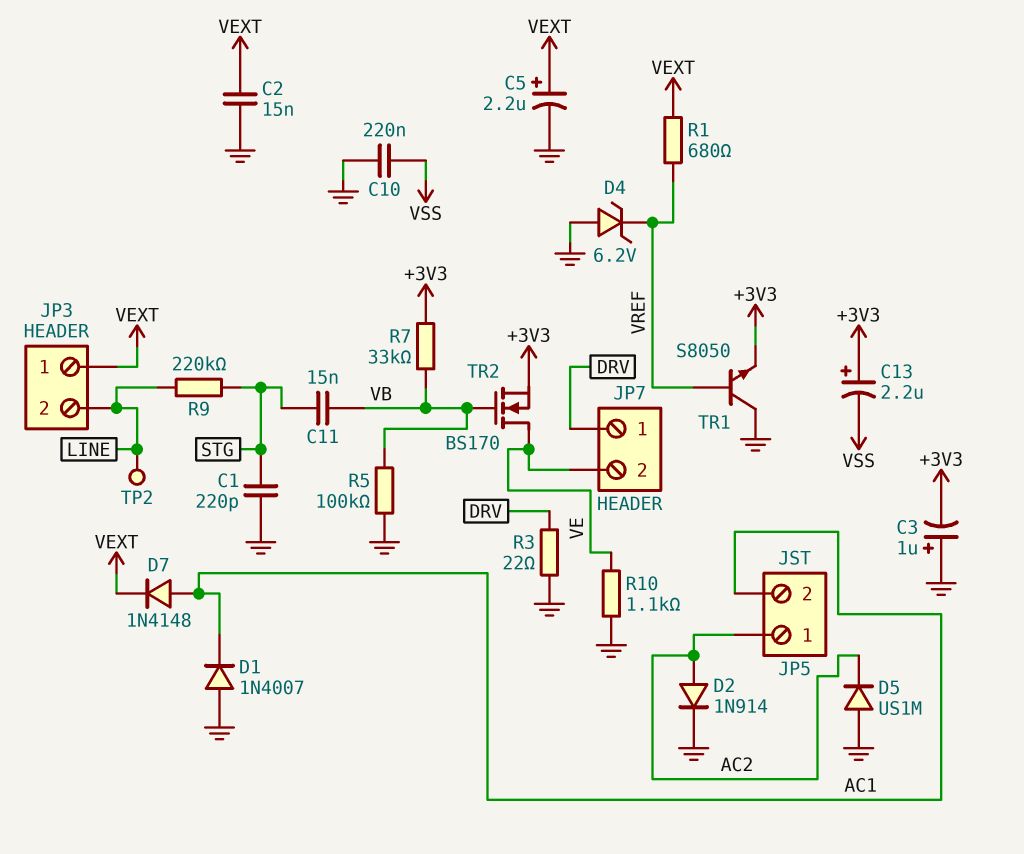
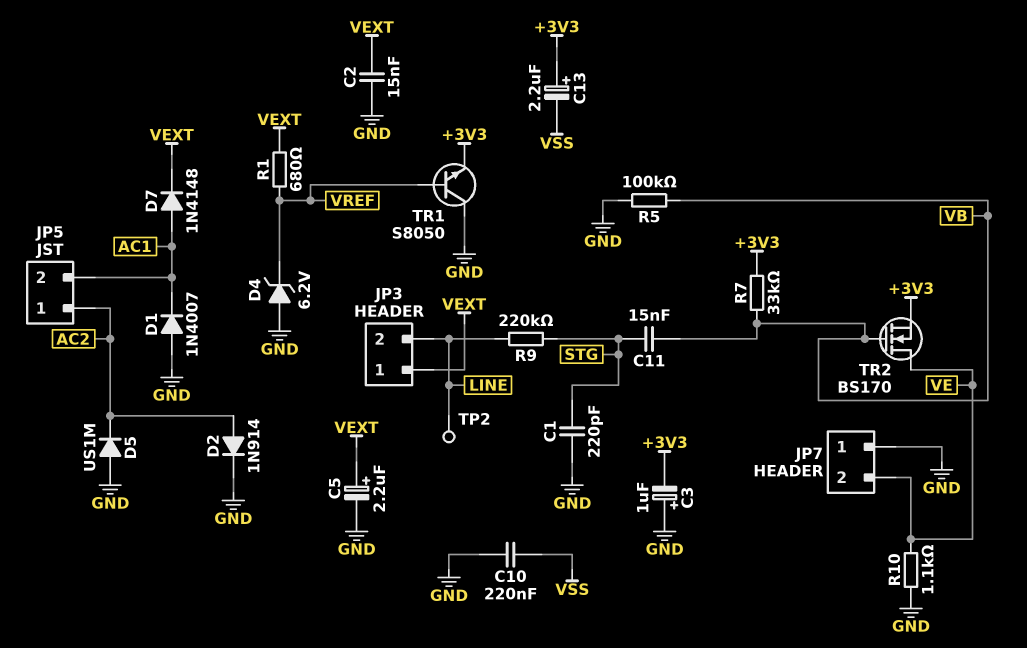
JP7 pin 1: DRV -> GND
R3: 22 (DRV, GND) -> none

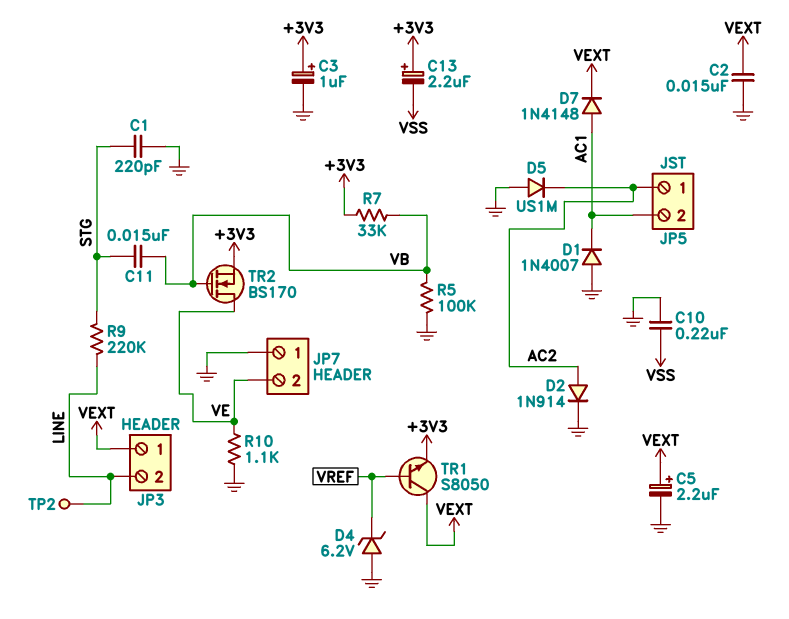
C3: 1uF (plus GND, minus +3V3) -> 1uF (plus +3V3, minus GND)
R1: 680 (VEXT, VREF) -> none
TR1: NPN S8050 (B VREF, C GND, E +3V3) -> NPN S8050 (B VREF, C VEXT, E +3V3)

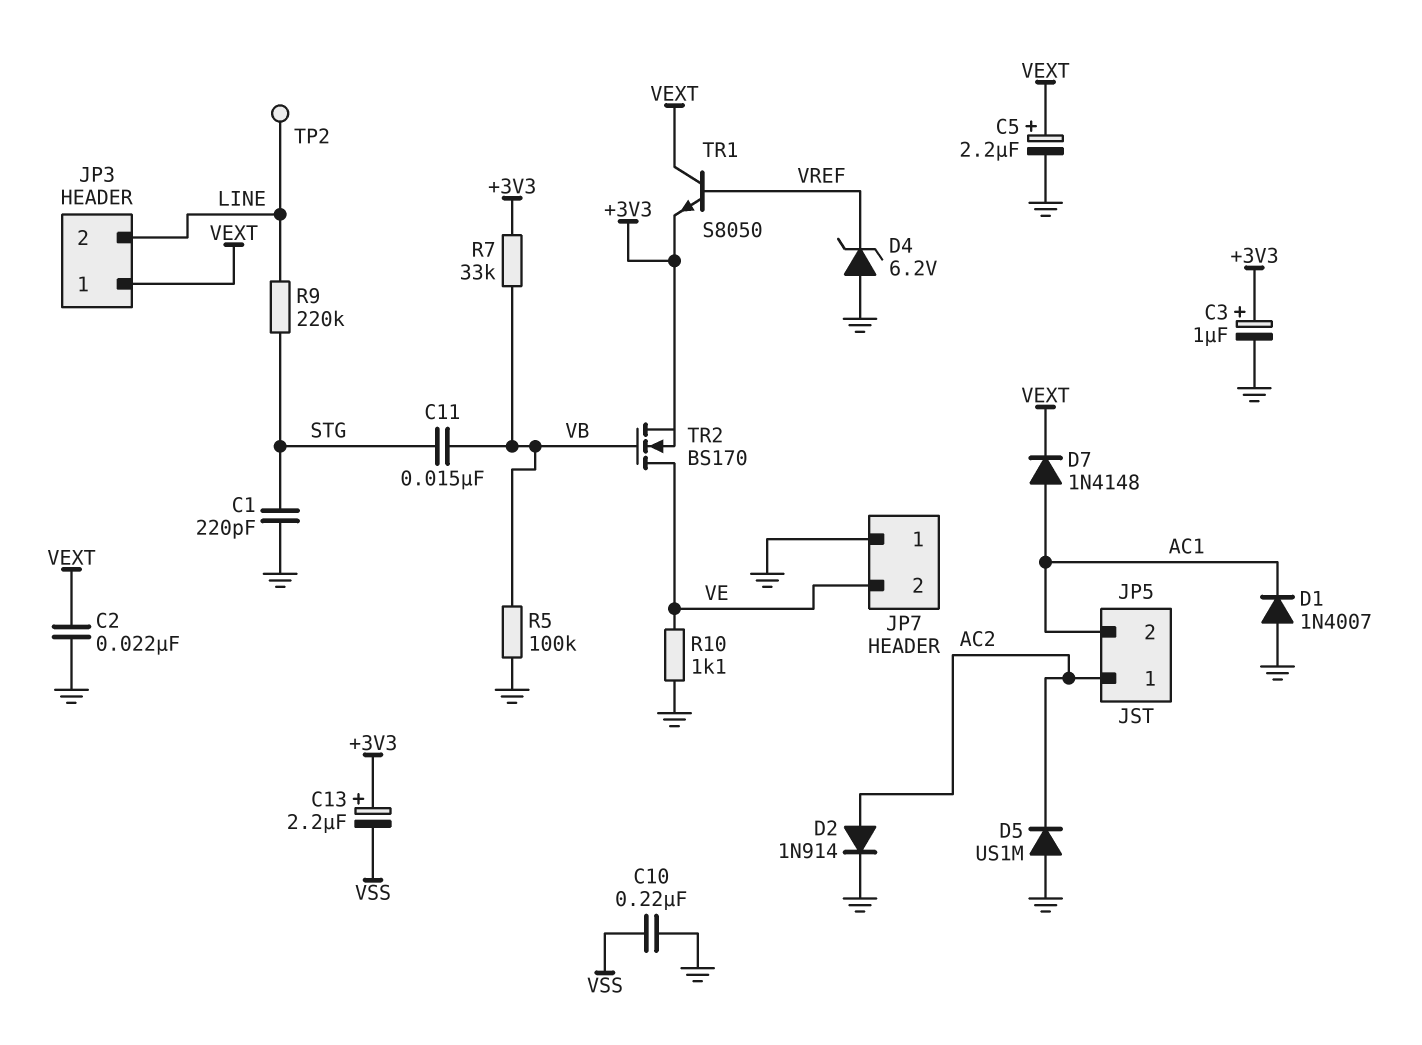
C2: 15nF (GND, VEXT) -> 22nF (GND, VEXT)

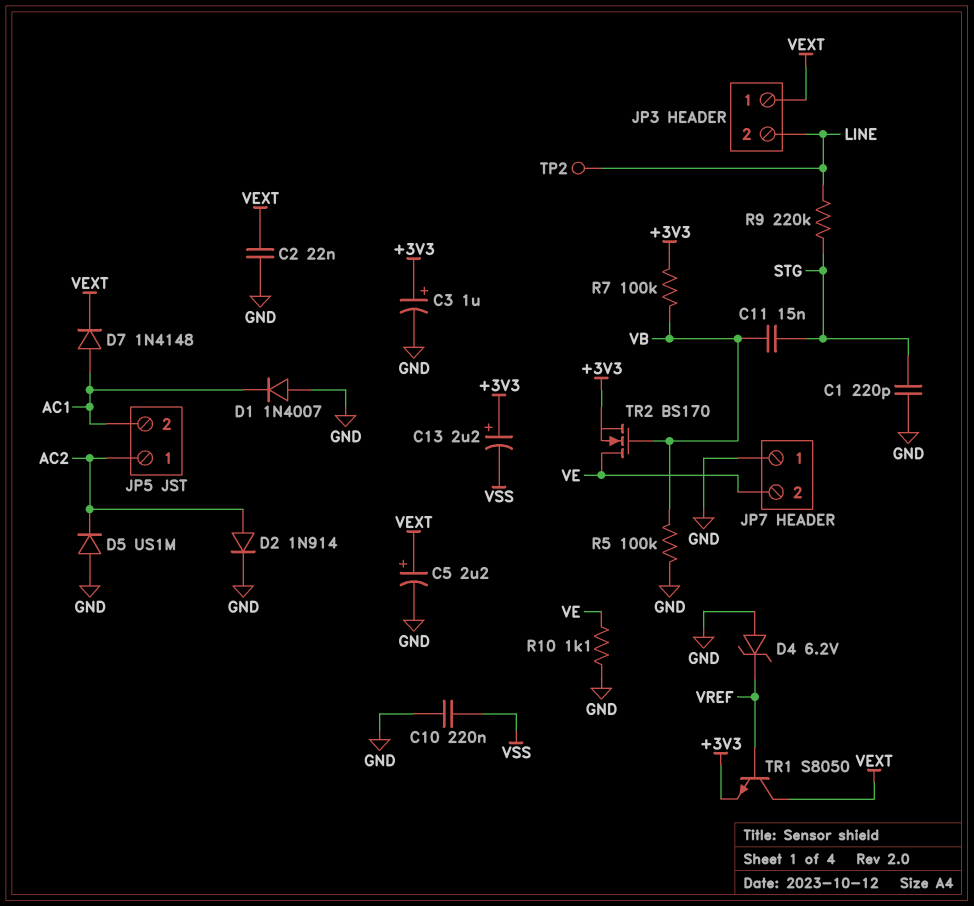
R7: 33k (+3V3, VB) -> 100k (+3V3, VB)

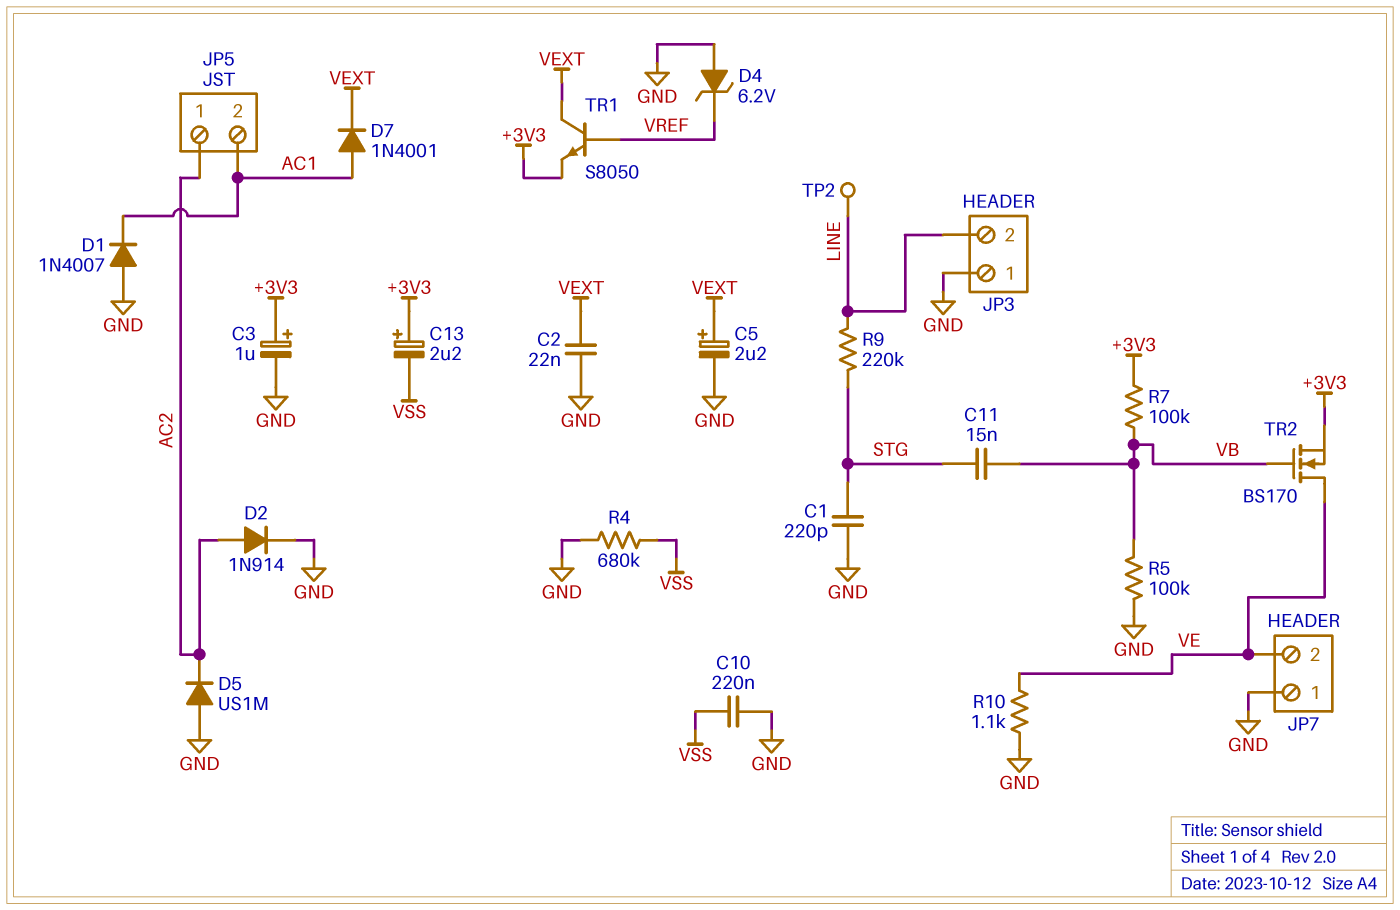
D7: diode 1N4148 (A AC1, K VEXT) -> diode 1N4001 (A AC1, K VEXT)
JP3 pin 1: VEXT -> GND
R4: none -> 680k (GND, VSS)

